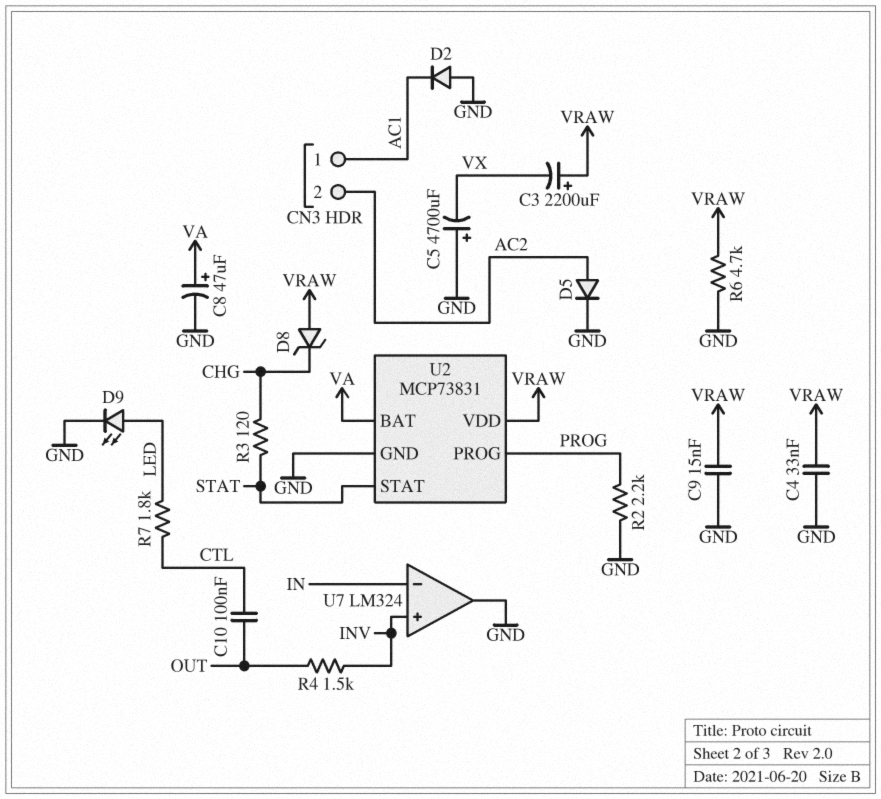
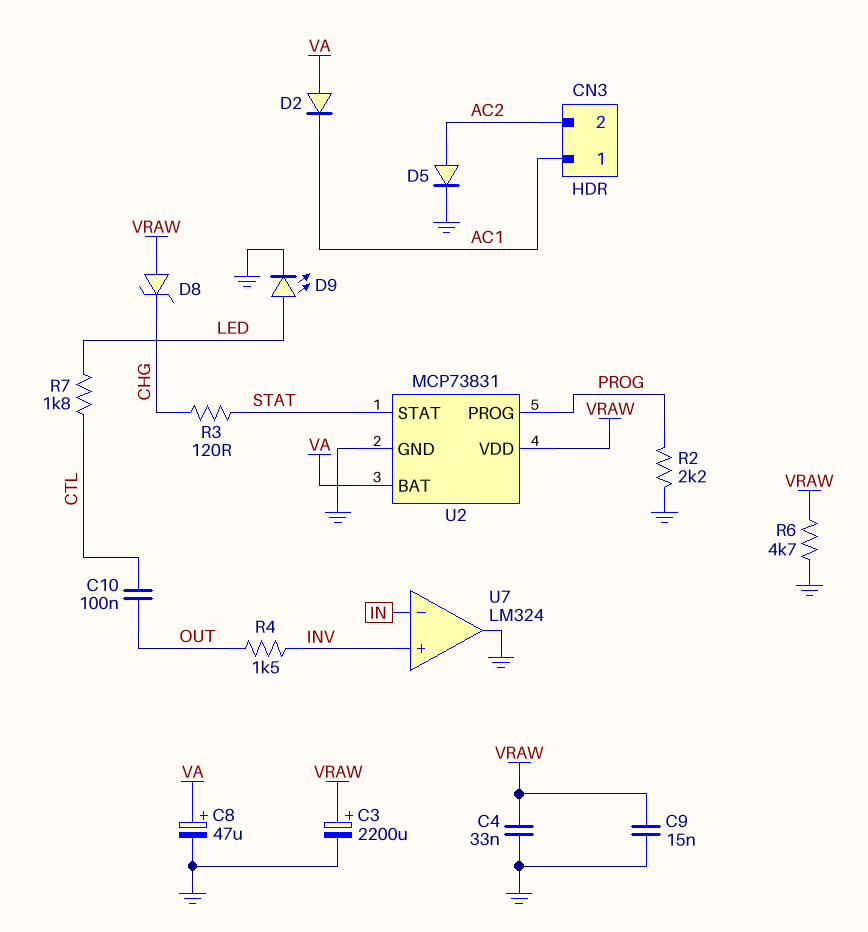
C3: 2200uF (plus VRAW, minus VX) -> 2200uF (plus VRAW, minus GND)
C5: 4700uF (plus GND, minus VX) -> none
D2: diode (A GND, K AC1) -> diode (A VA, K AC1)

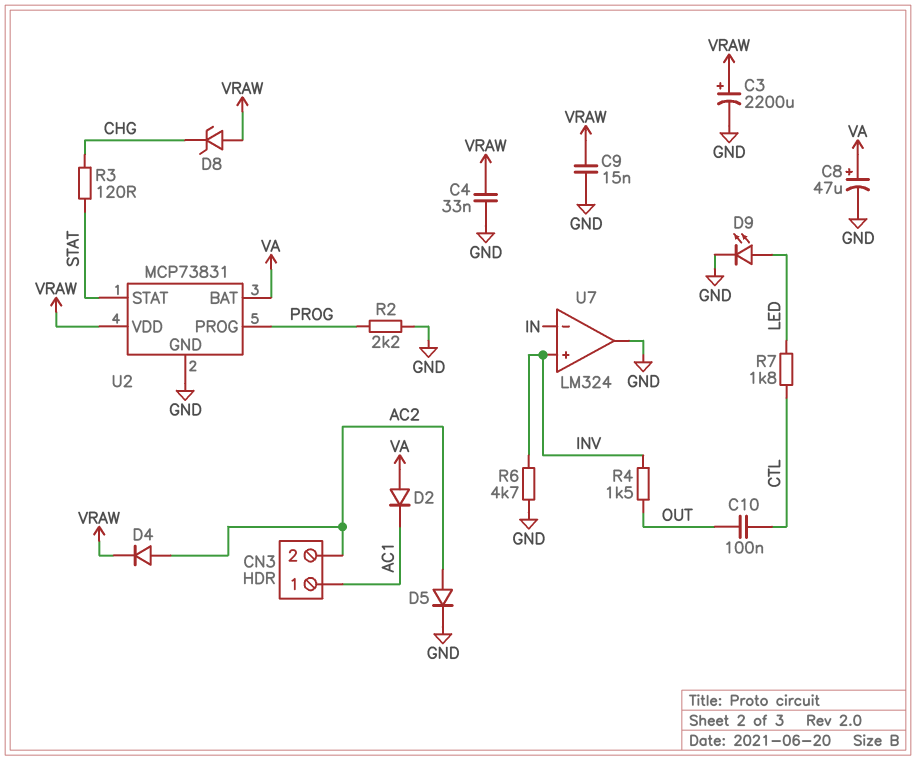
D4: none -> diode (A AC2, K VRAW)
R6: 4.7k (GND, VRAW) -> 4.7k (GND, INV)

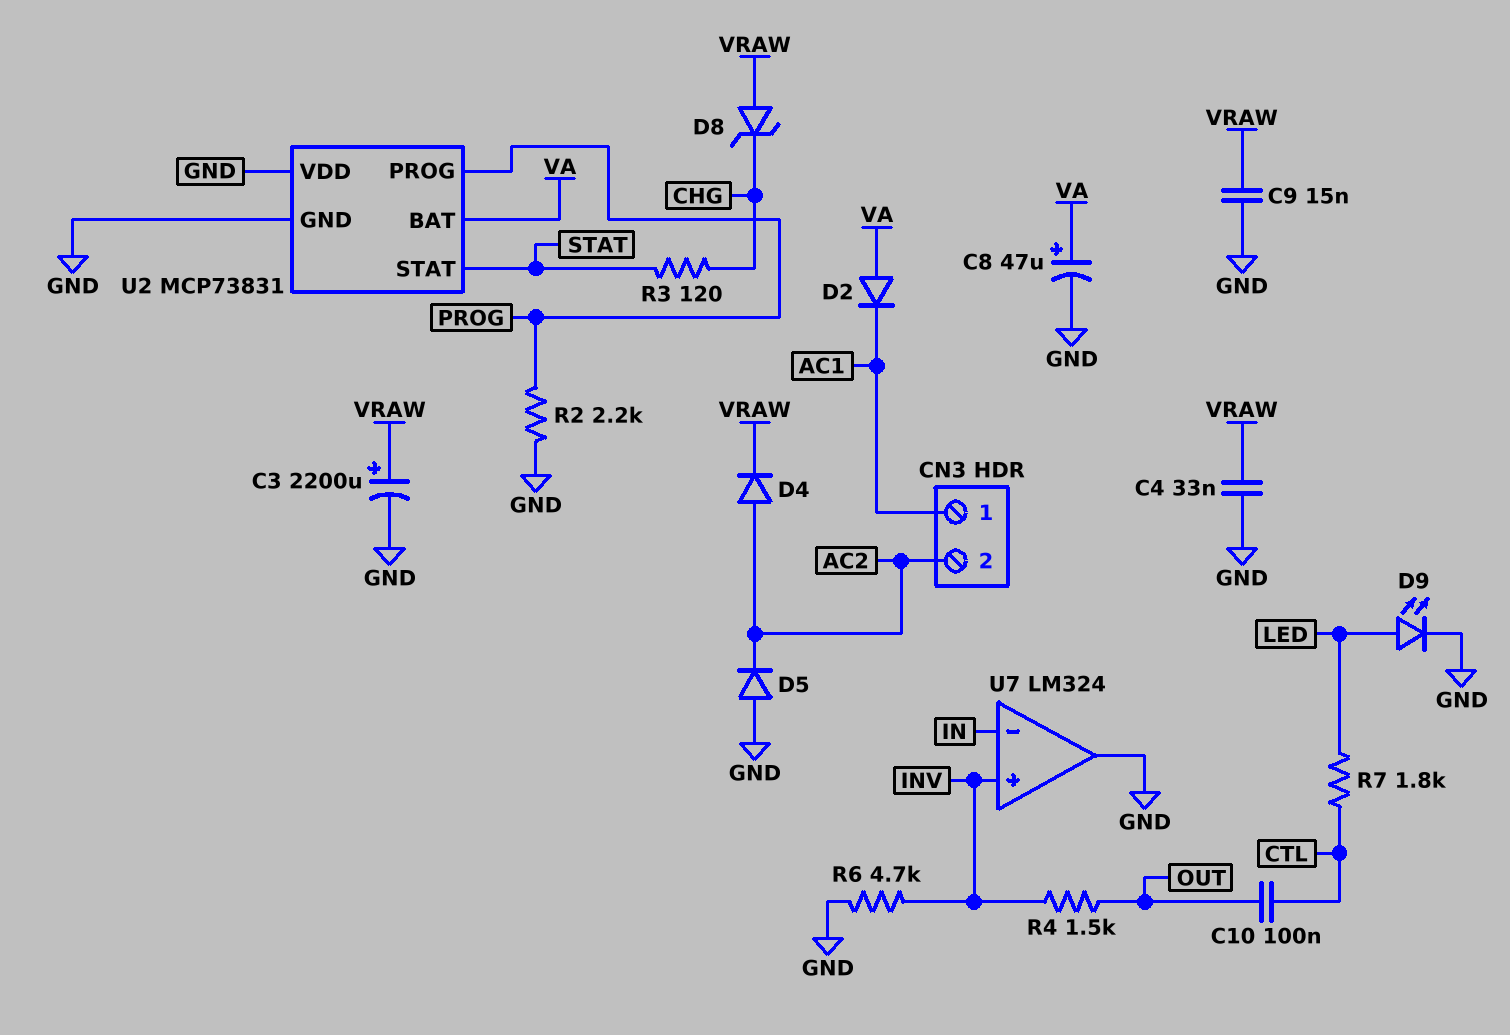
D5: diode (A AC2, K GND) -> diode (A GND, K AC2)
U2 pin VDD: VRAW -> GND

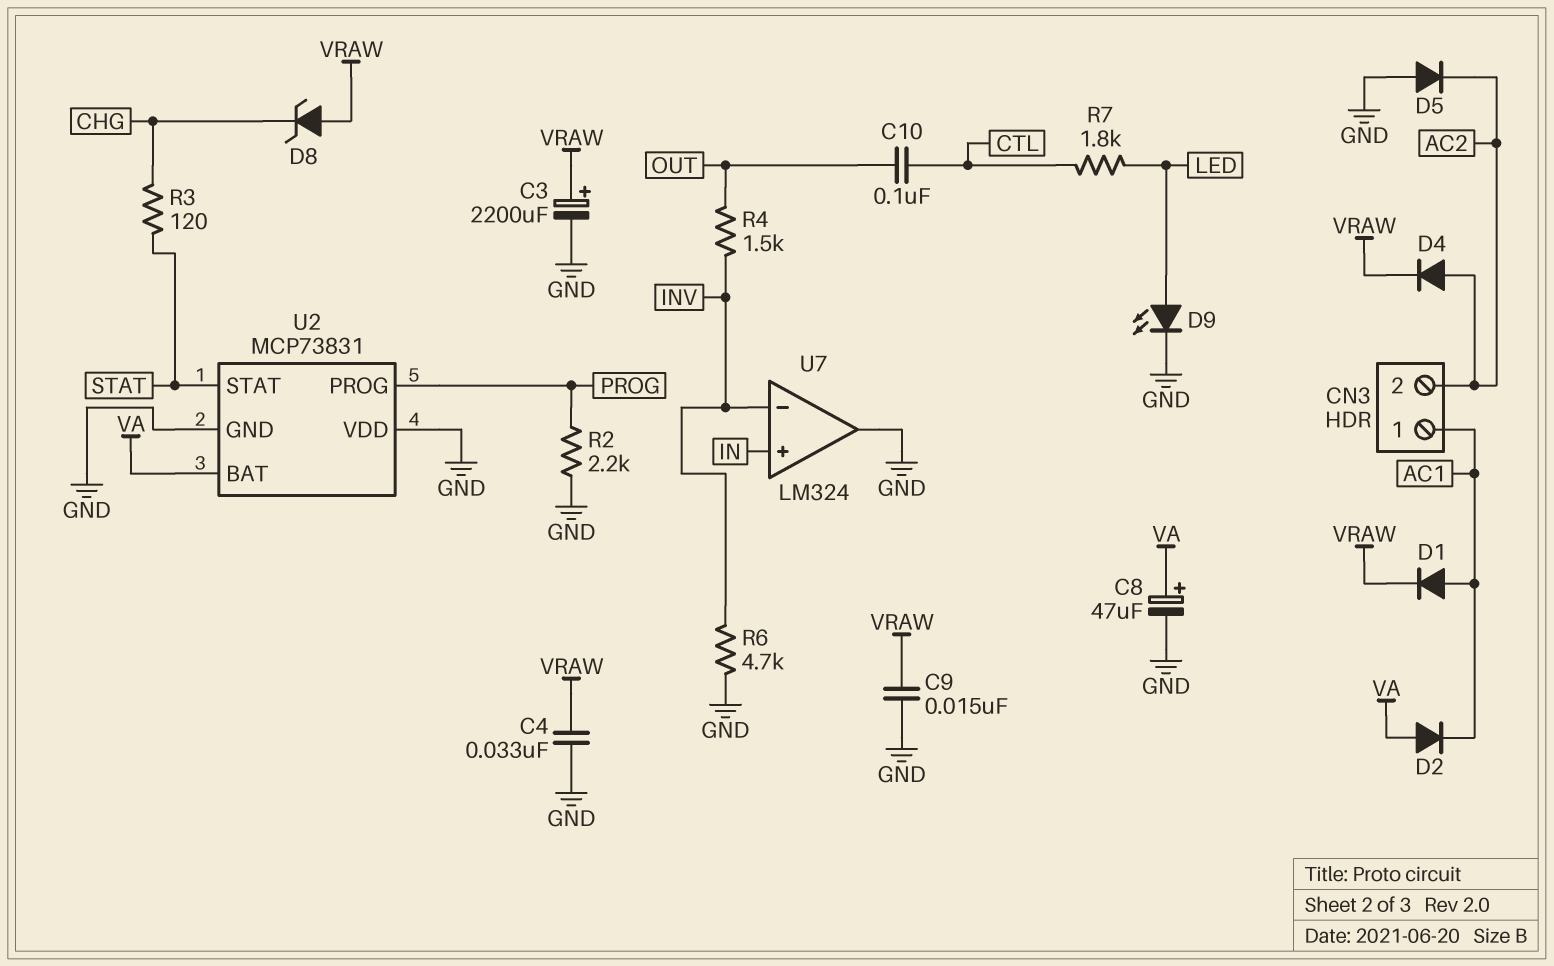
D1: none -> diode (A AC1, K VRAW)
U7 pin in+: INV -> IN
U7 pin in-: IN -> INV

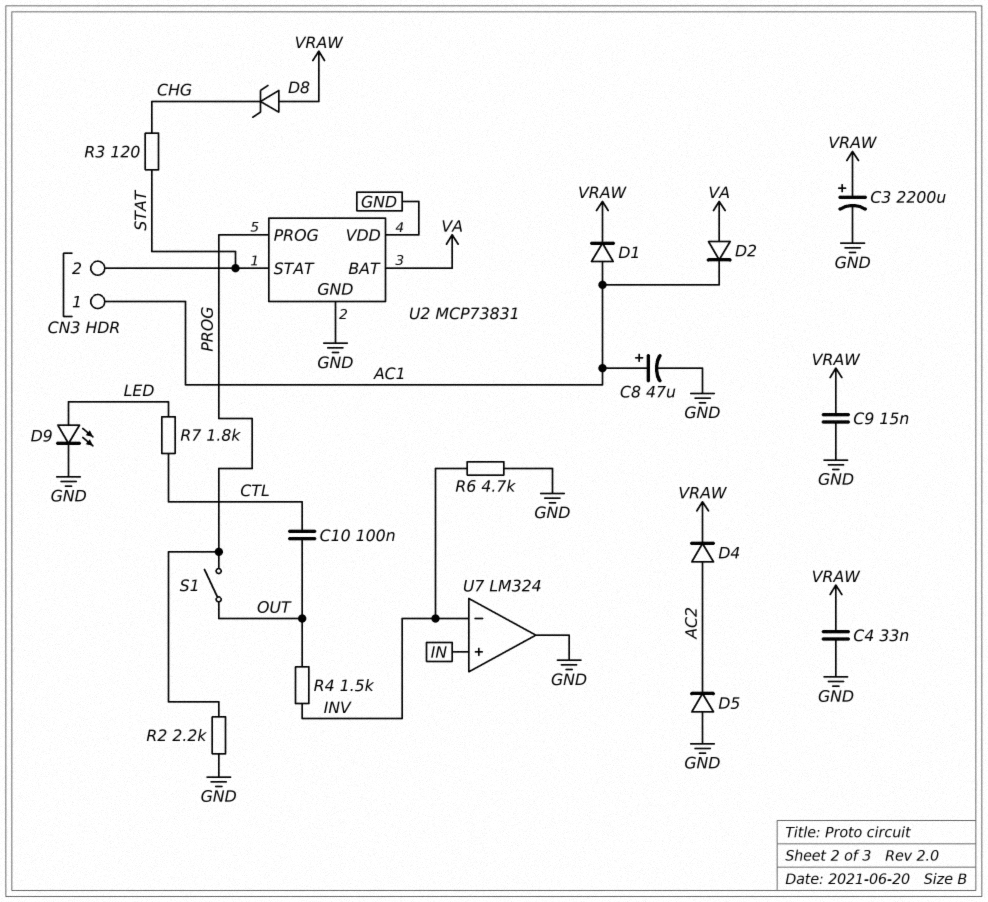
C8: 47uF (plus VA, minus GND) -> 47uF (plus AC1, minus GND)
CN3 pin 2: AC2 -> STAT
S1: none -> switch (OUT, PROG)

